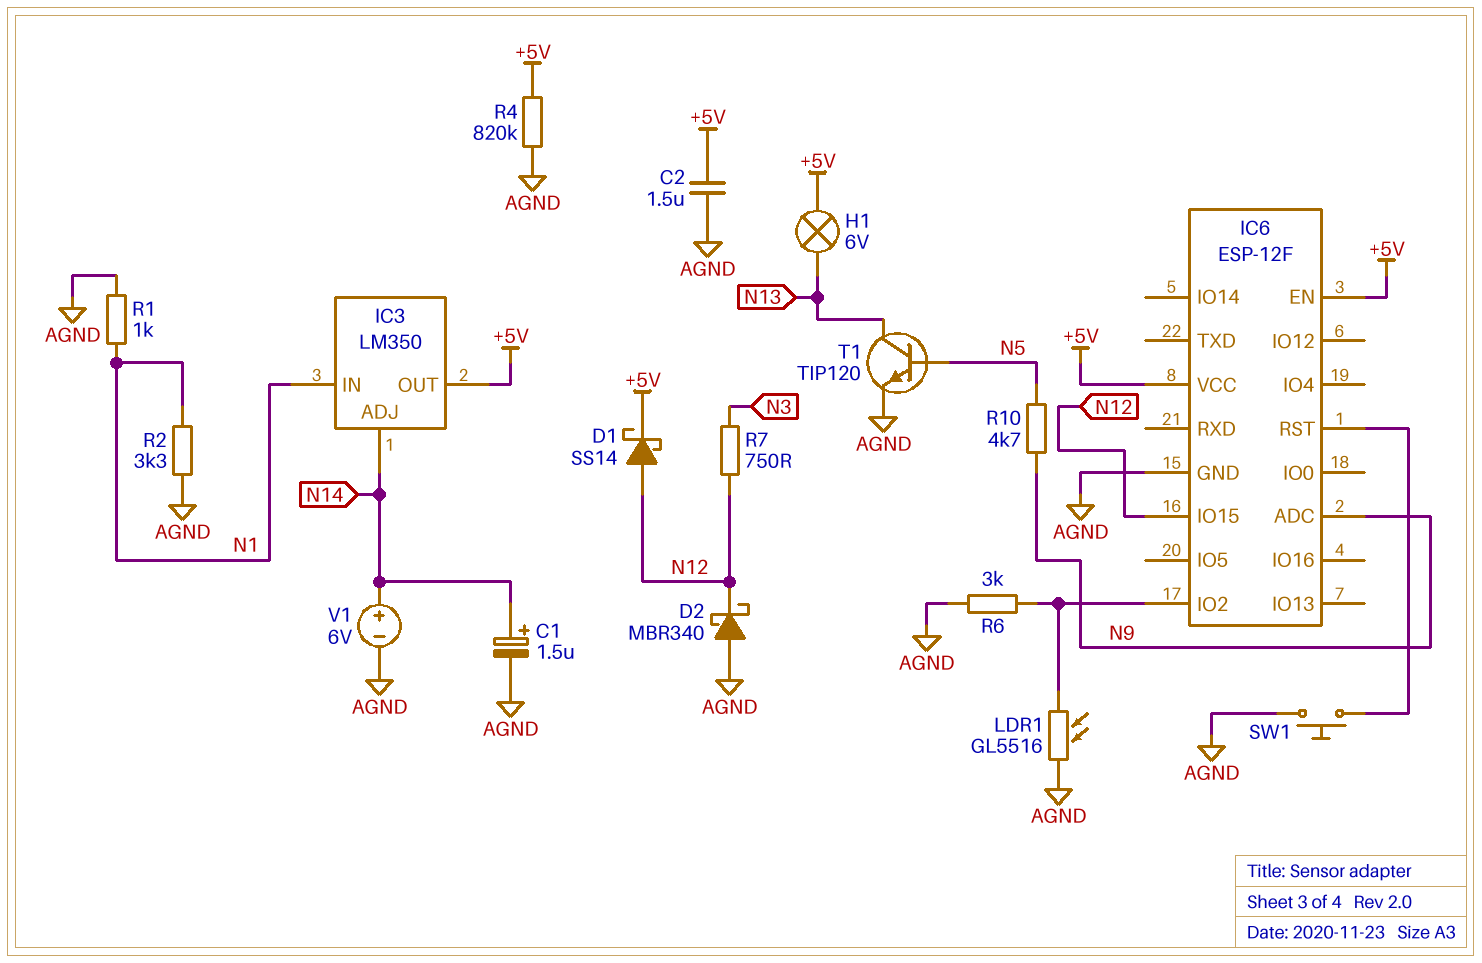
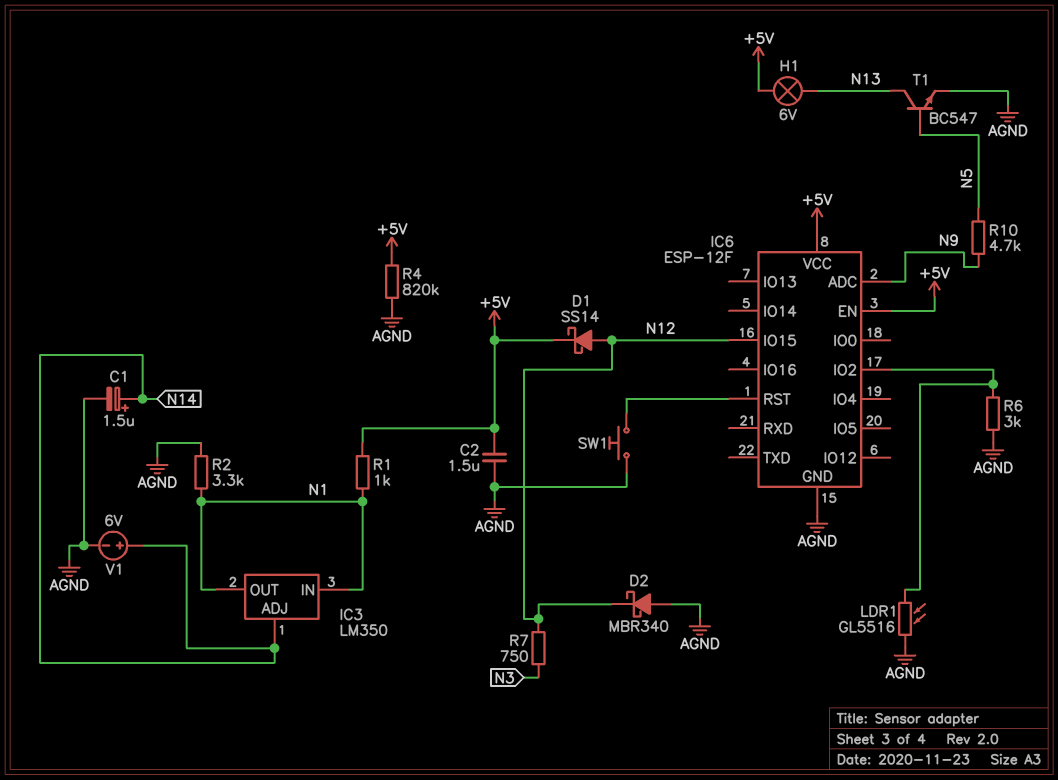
IC3 pin OUT: +5V -> N1
R1: 1k (AGND, N1) -> 1k (+5V, N1)
T1: NPN TIP120 (B N5, C N13, E AGND) -> NPN BC547 (B N5, C N13, E AGND)

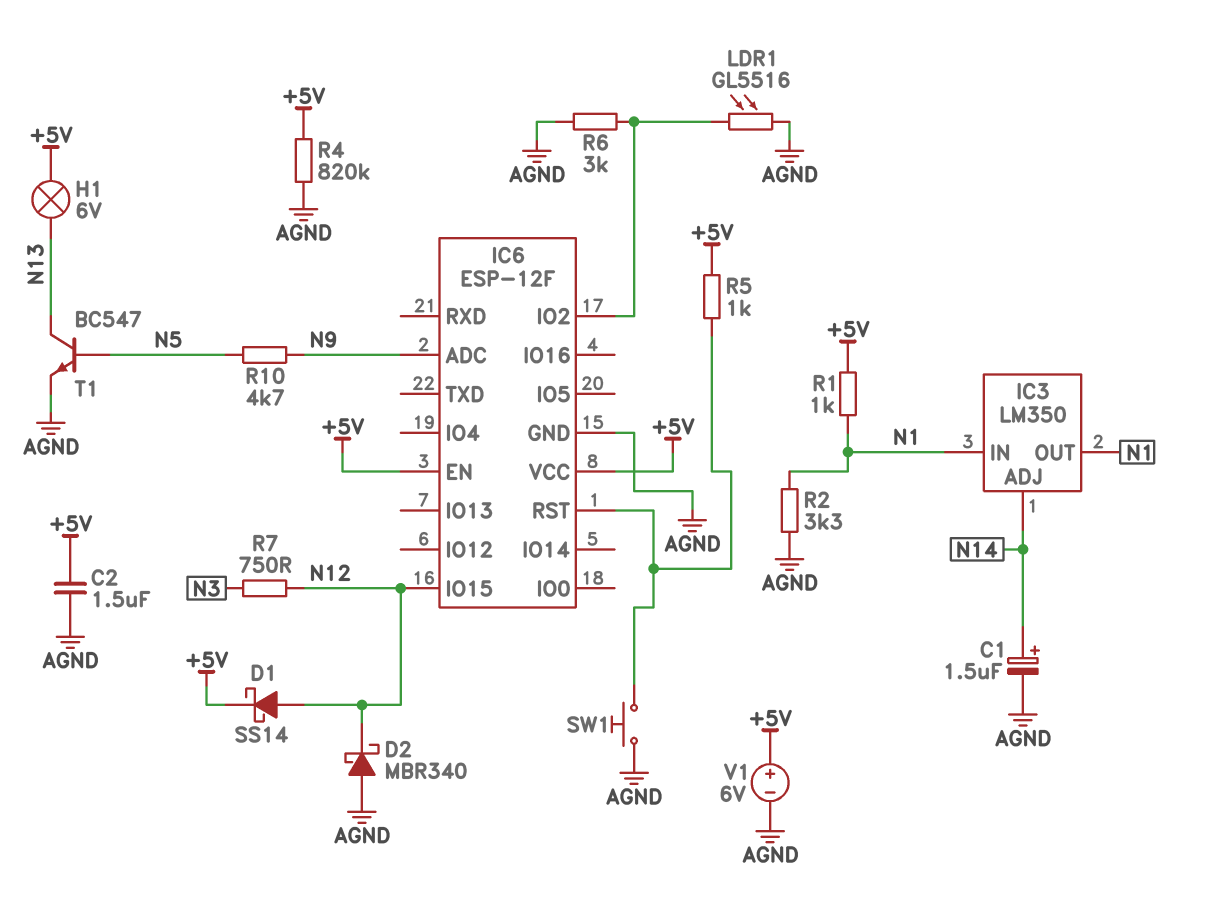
R5: none -> 1k (+5V, IC6/RST)
V1: 6V (plus N14, minus AGND) -> 6V (plus +5V, minus AGND)

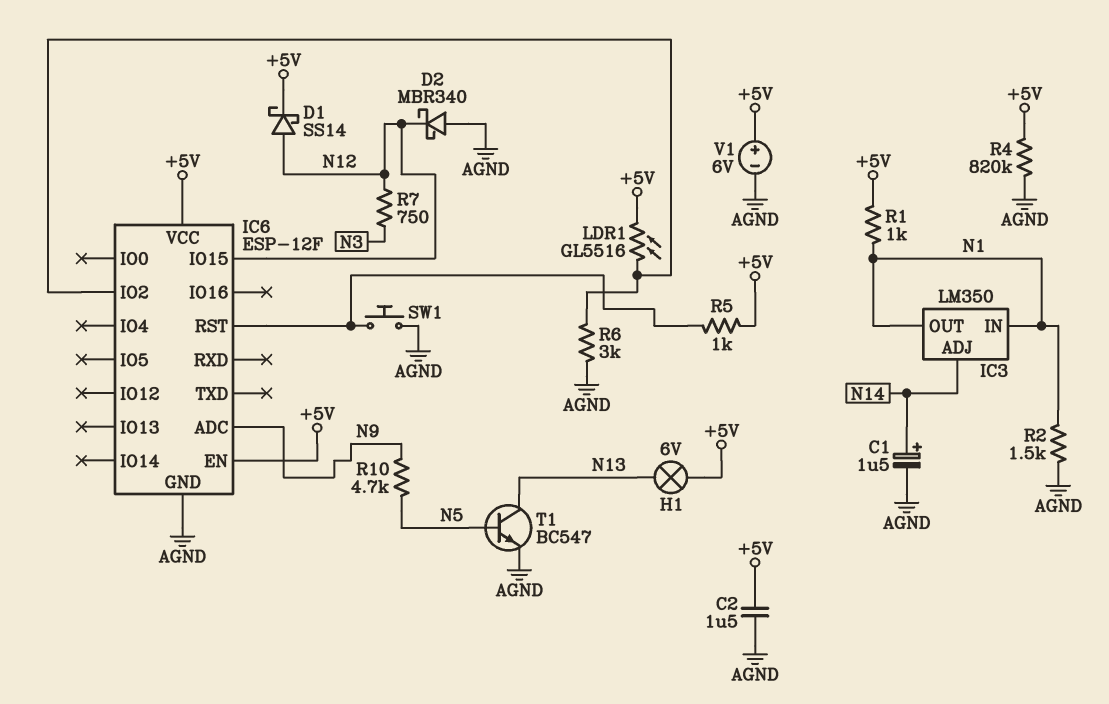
LDR1: GL5516 (AGND, IC6/IO2) -> GL5516 (+5V, IC6/IO2)
R2: 3.3k (AGND, N1) -> 1.5k (AGND, N1)

